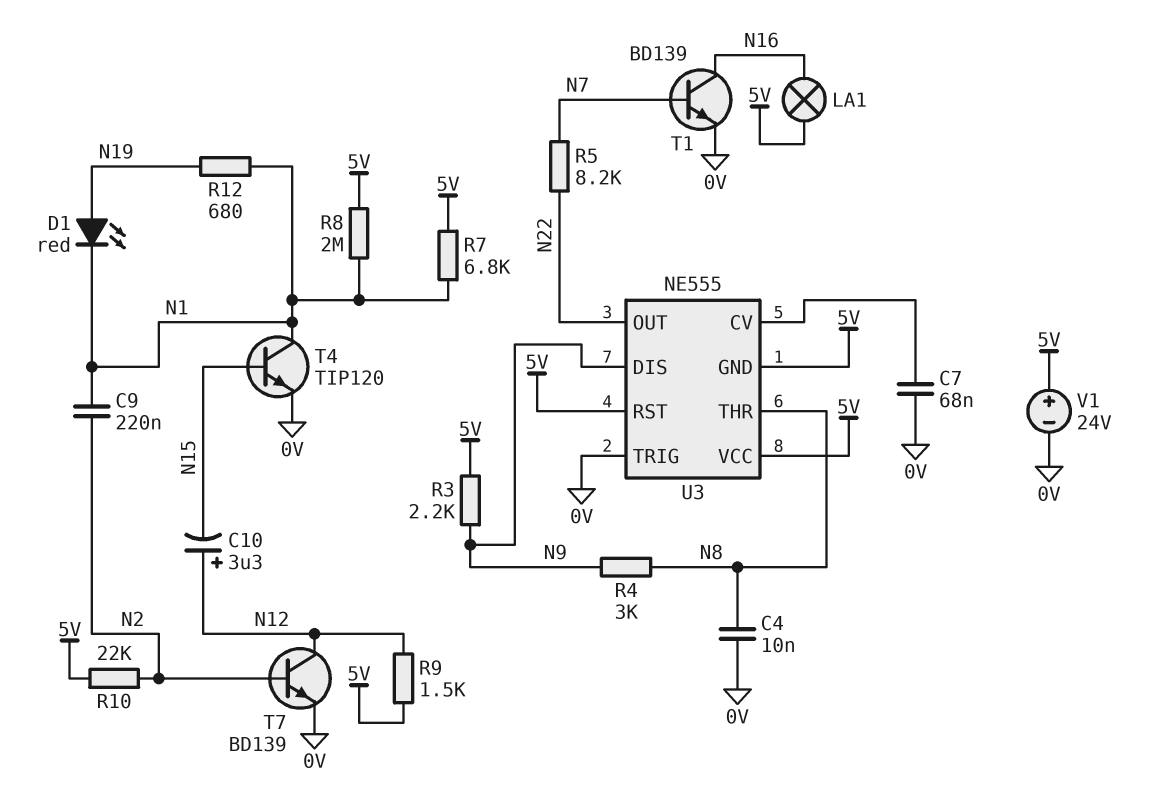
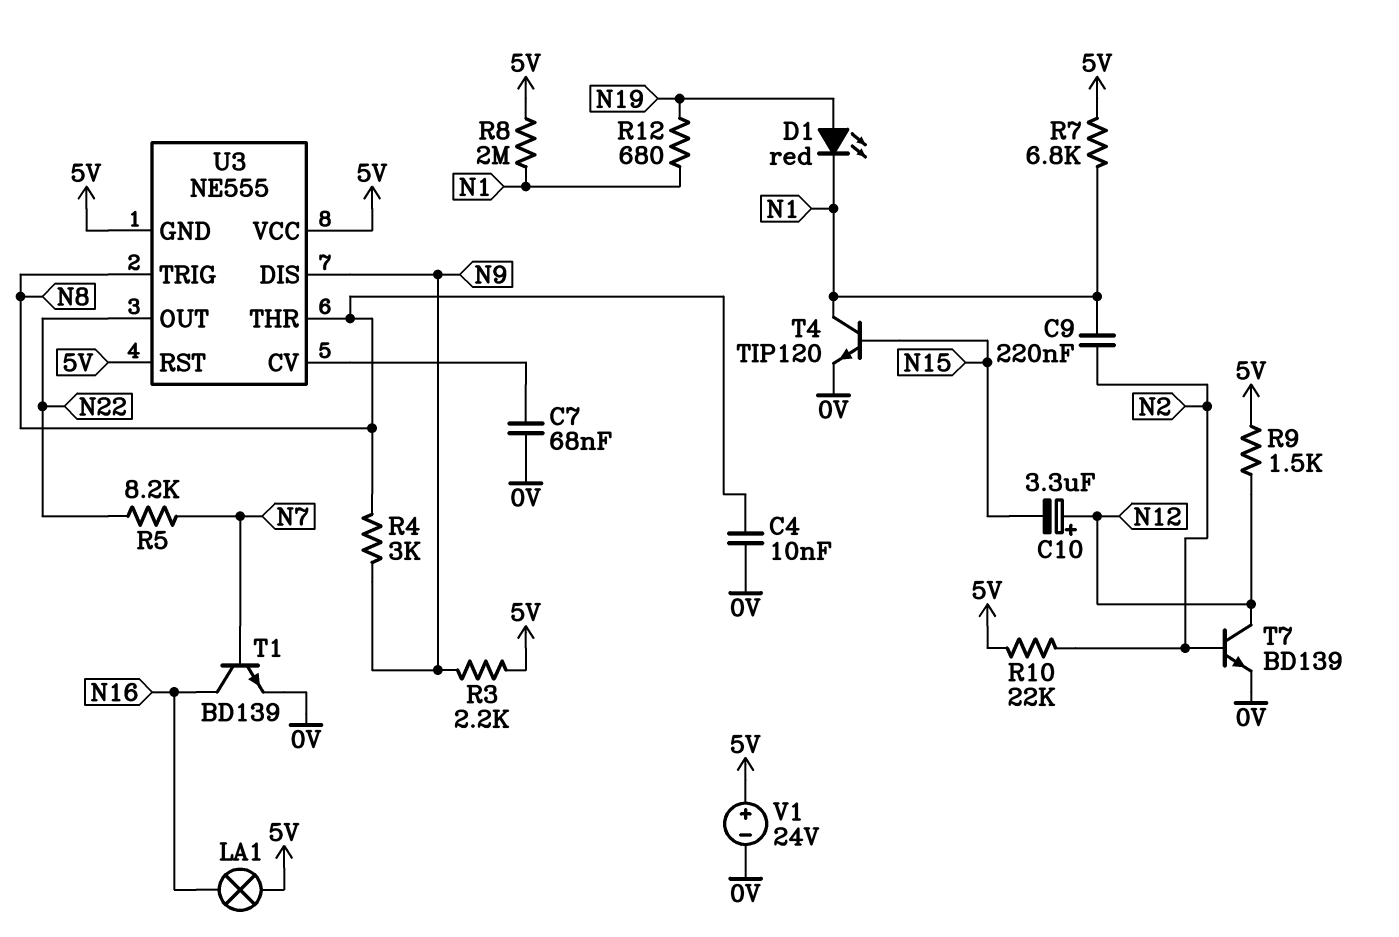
U3 pin TRIG: 0V -> N8

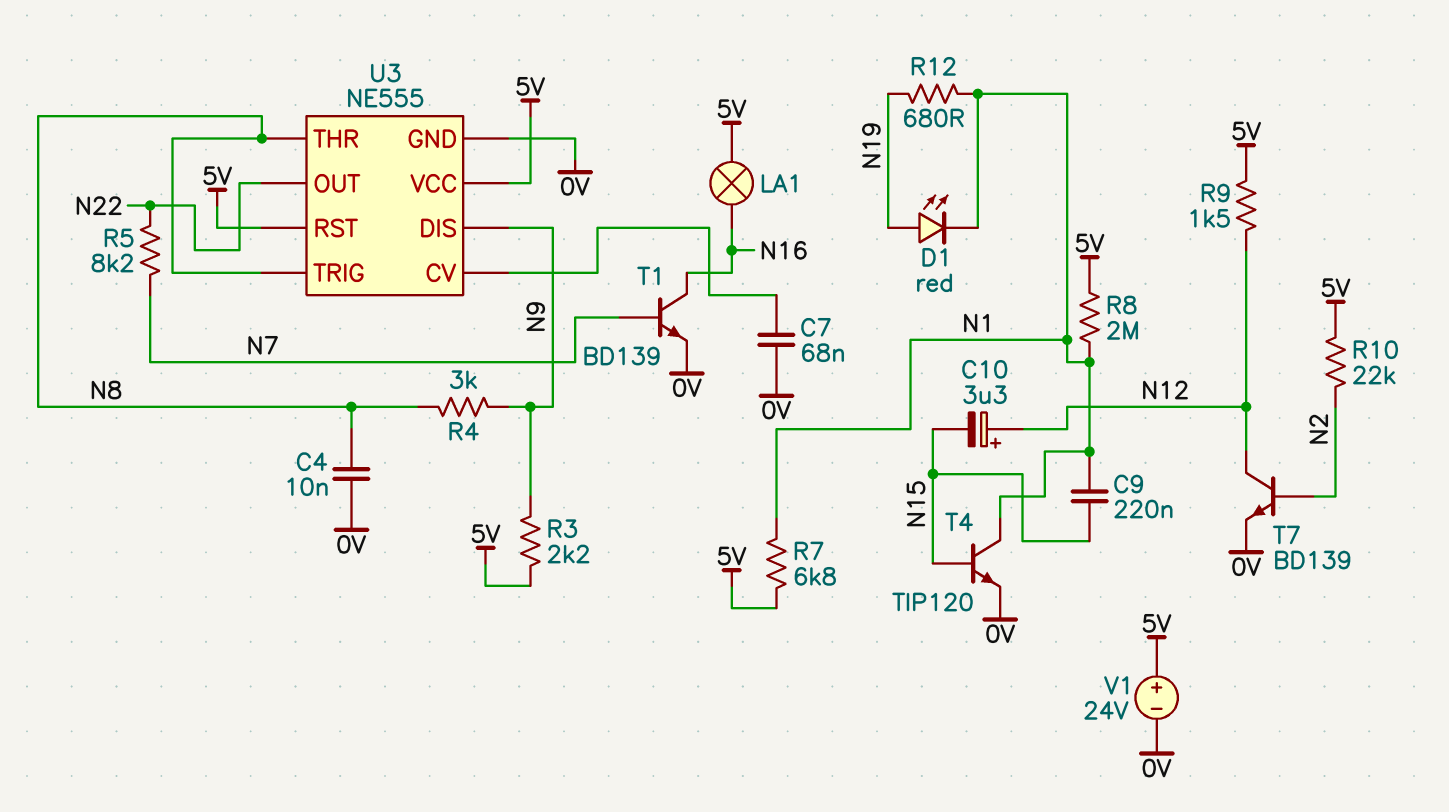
C9: 220nF (N1, N2) -> 220nF (N1, N15)
U3 pin GND: 5V -> 0V

